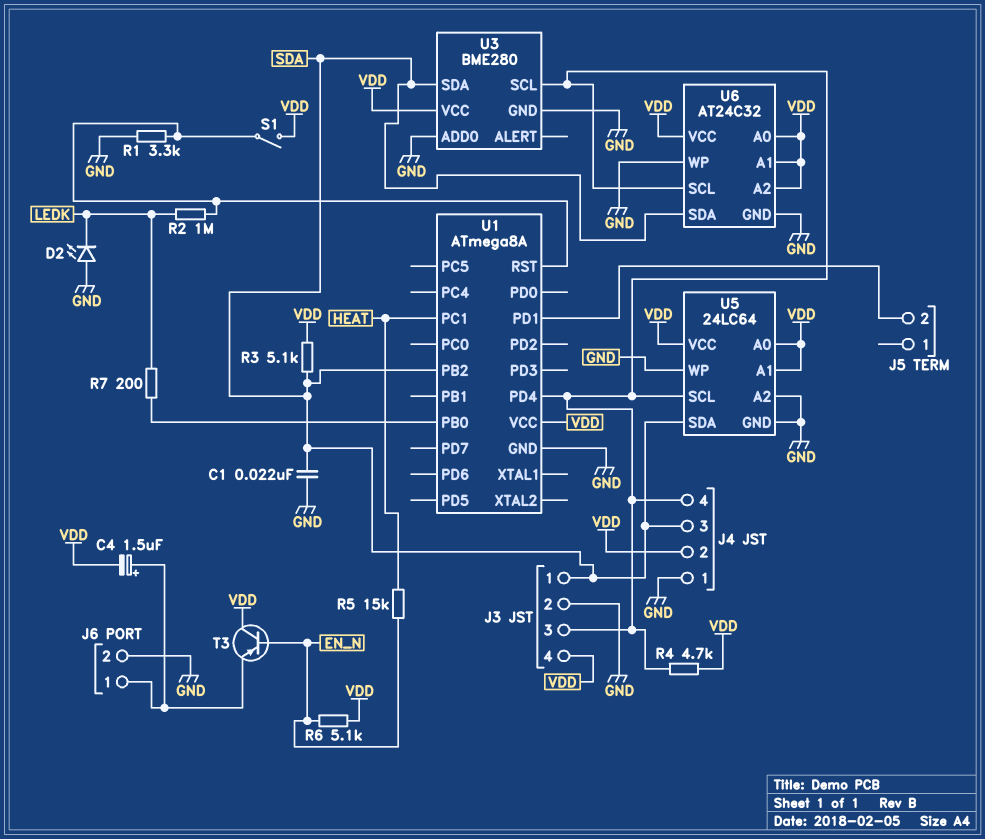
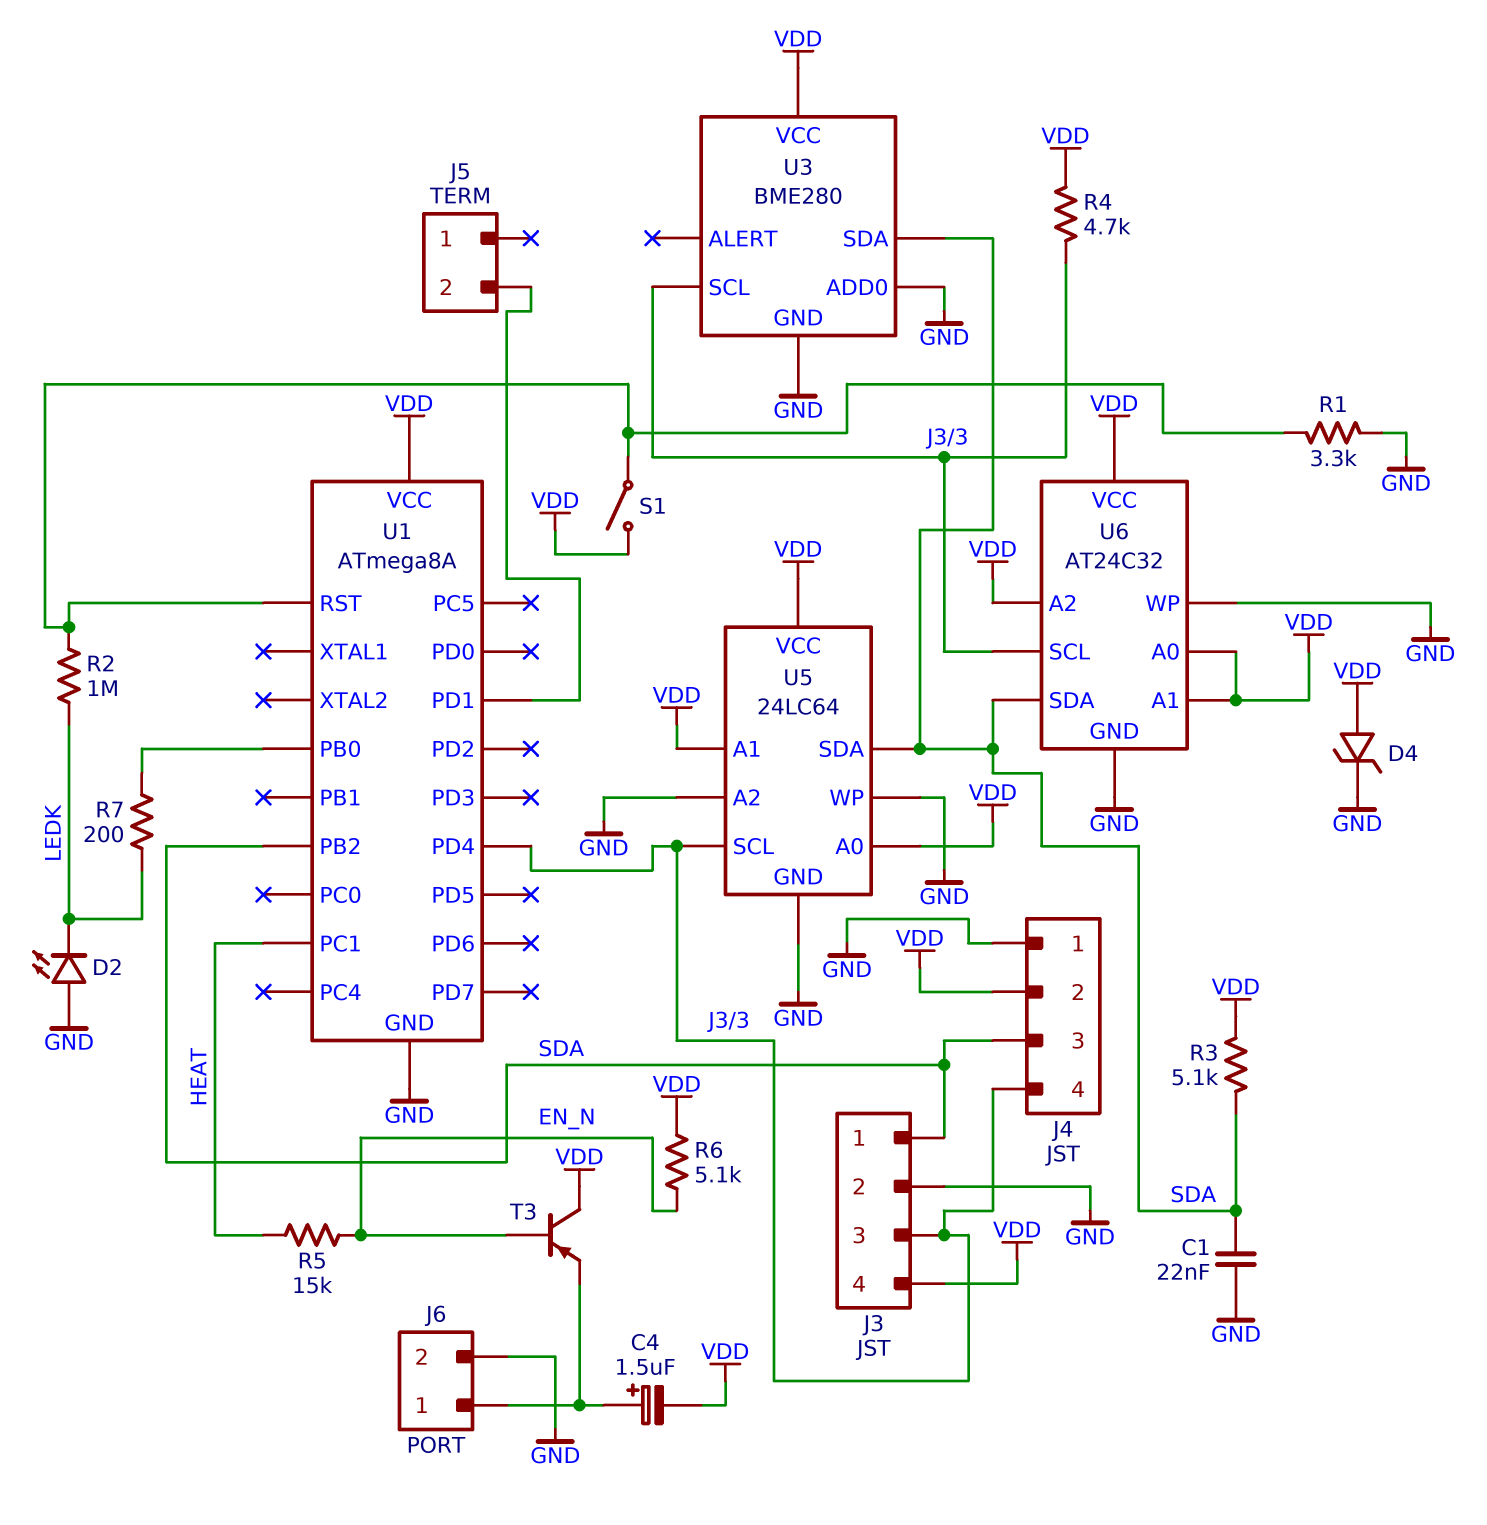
D4: none -> zener (A VDD, K GND)

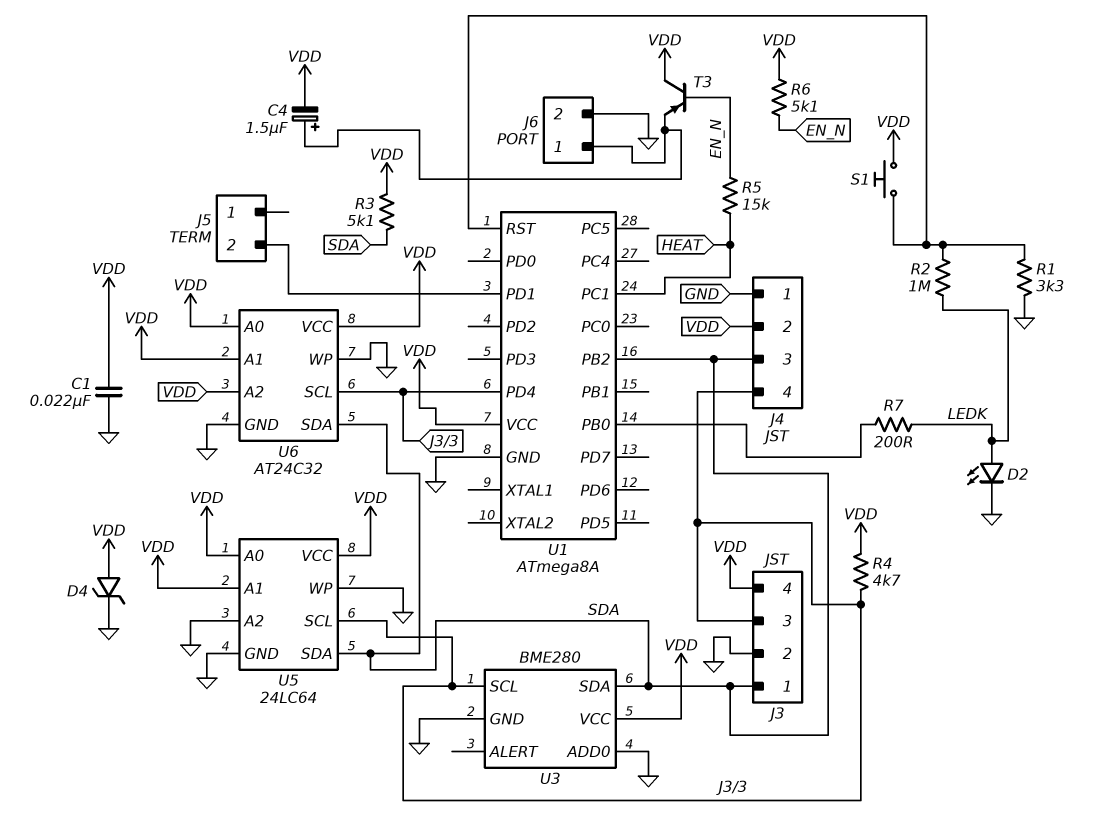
C1: 22nF (GND, SDA) -> 22nF (GND, VDD)
D2: LED (A GND, K LEDK) -> LED (A LEDK, K GND)
S1: switch (U1/RST, VDD) -> button (U1/RST, VDD)

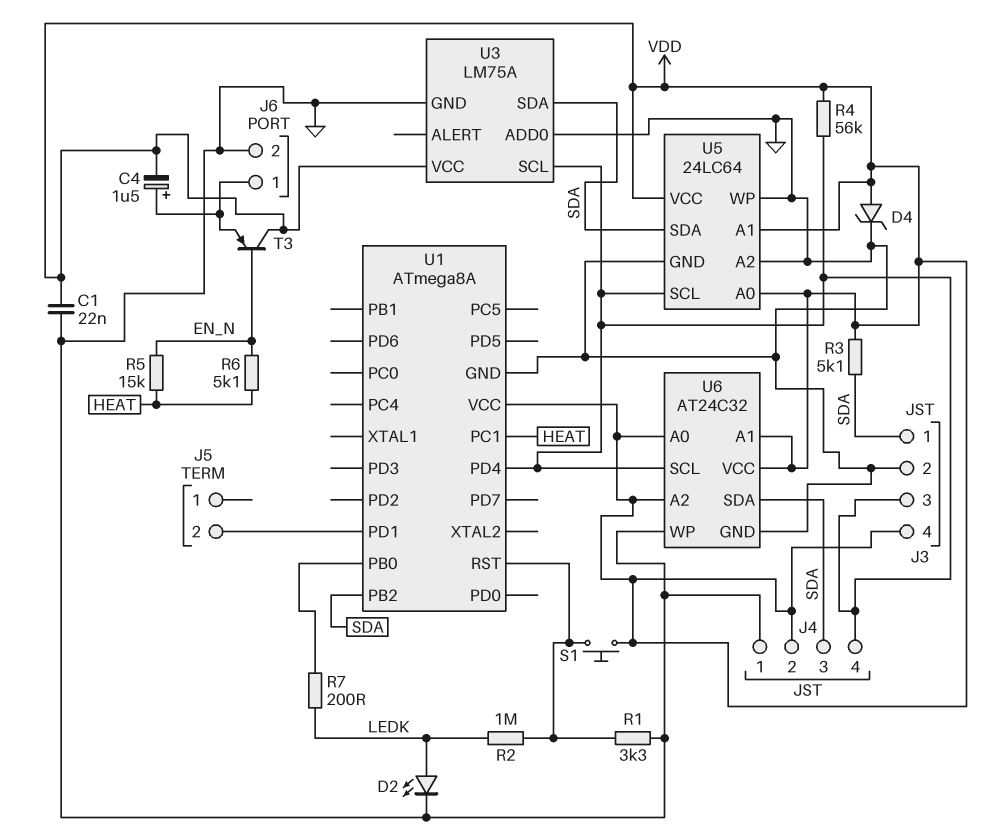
R4: 4.7k (J3/3, VDD) -> 56k (J3/3, VDD)
R6: 5.1k (EN_N, VDD) -> 5.1k (EN_N, HEAT)
U3: BME280 -> LM75A

